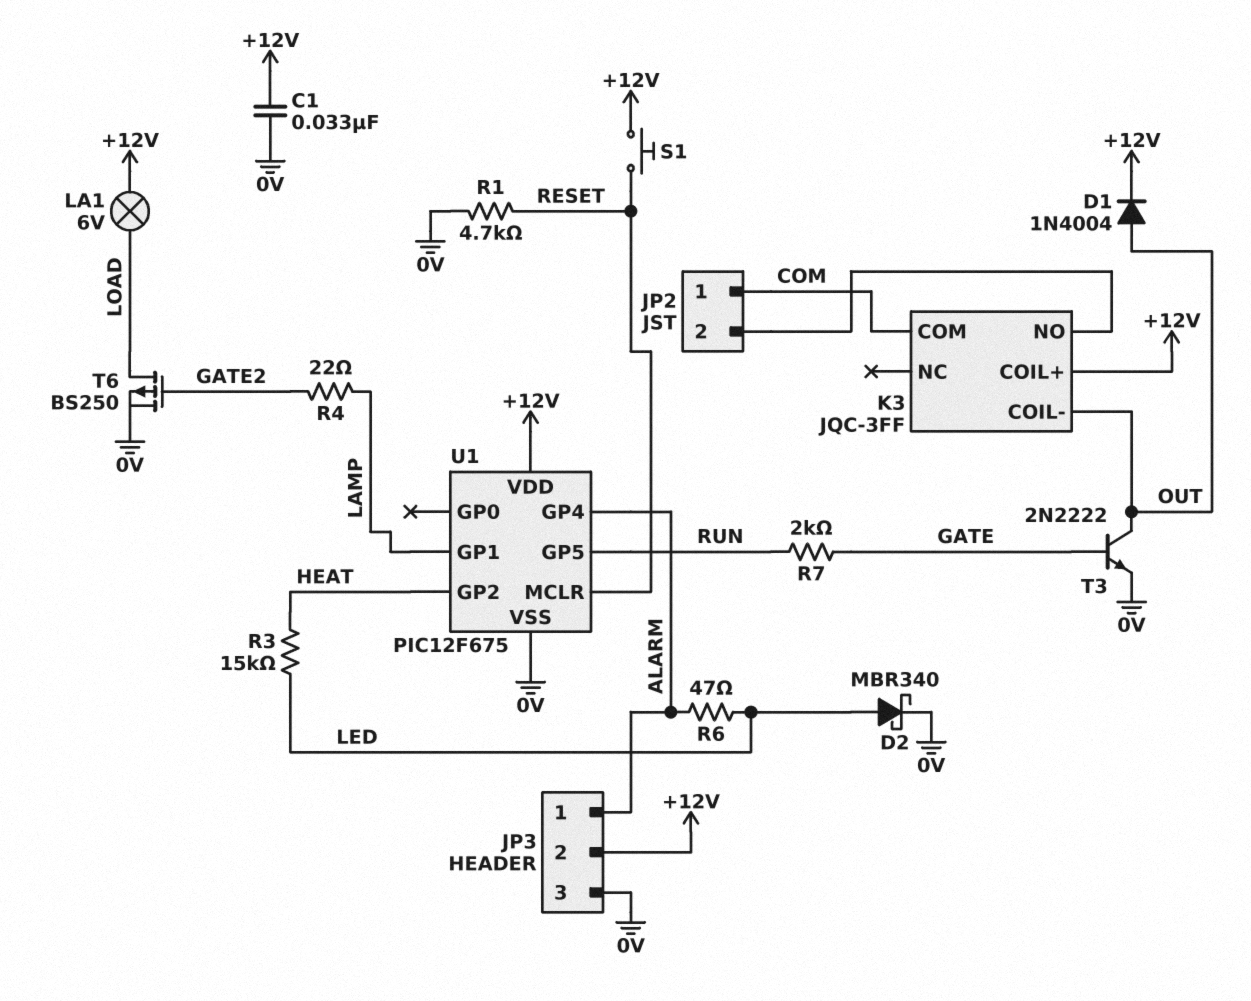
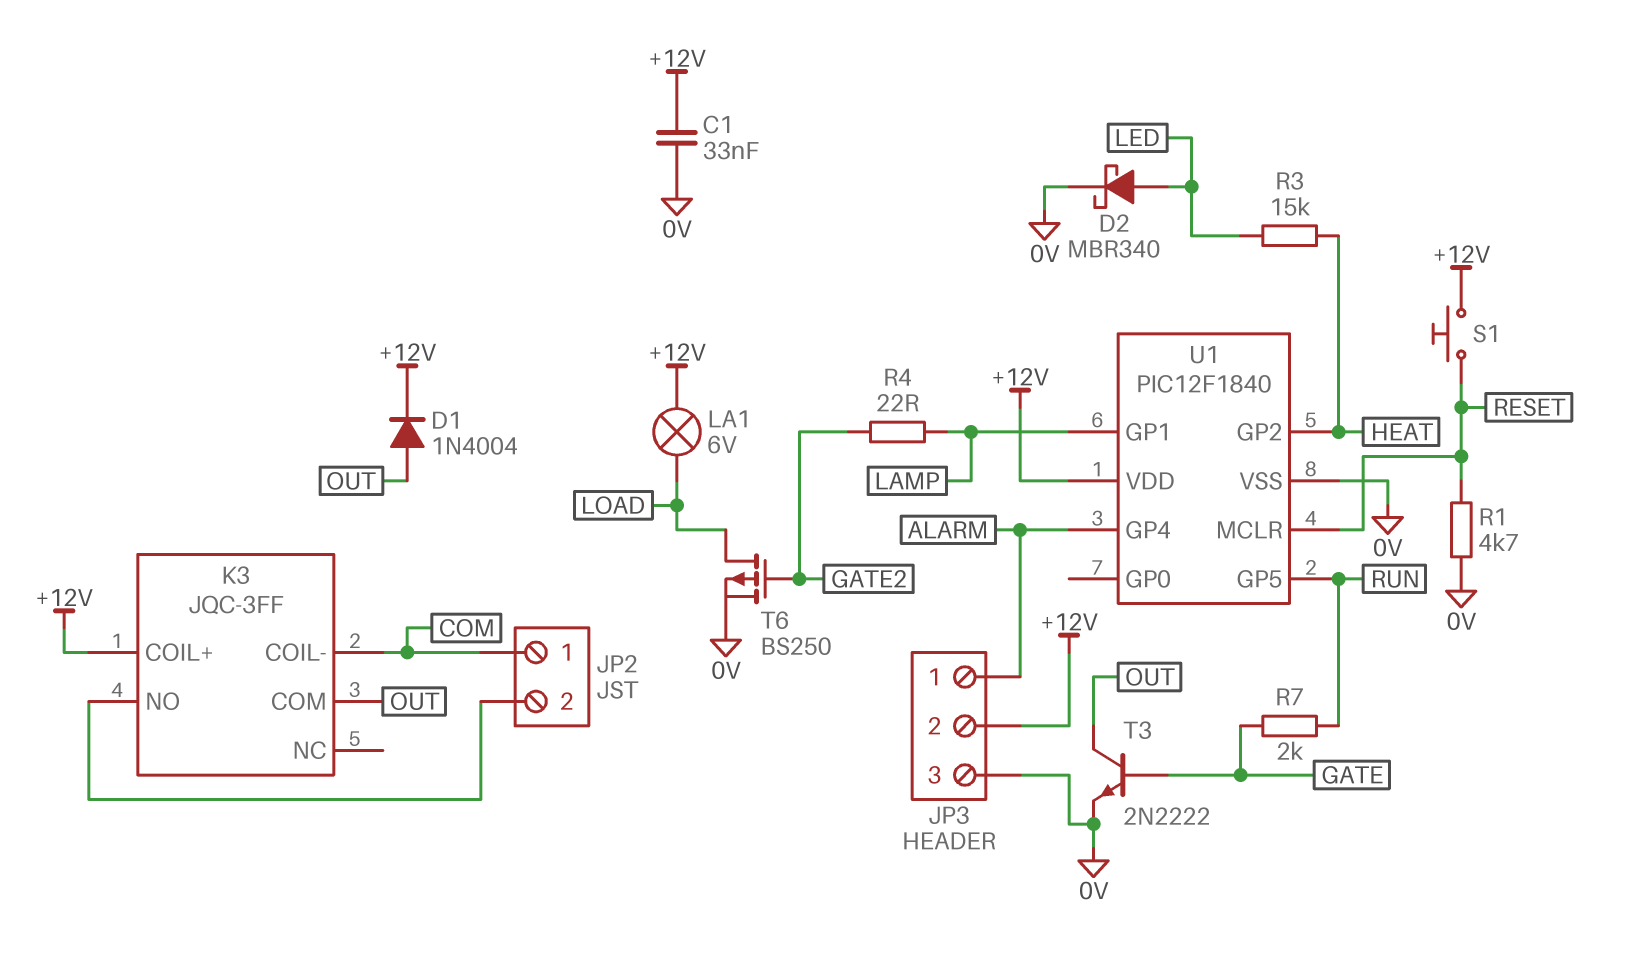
K3 pin COIL-: OUT -> COM
K3 pin COM: COM -> OUT
R6: 47 (ALARM, LED) -> none
U1: PIC12F675 -> PIC12F1840

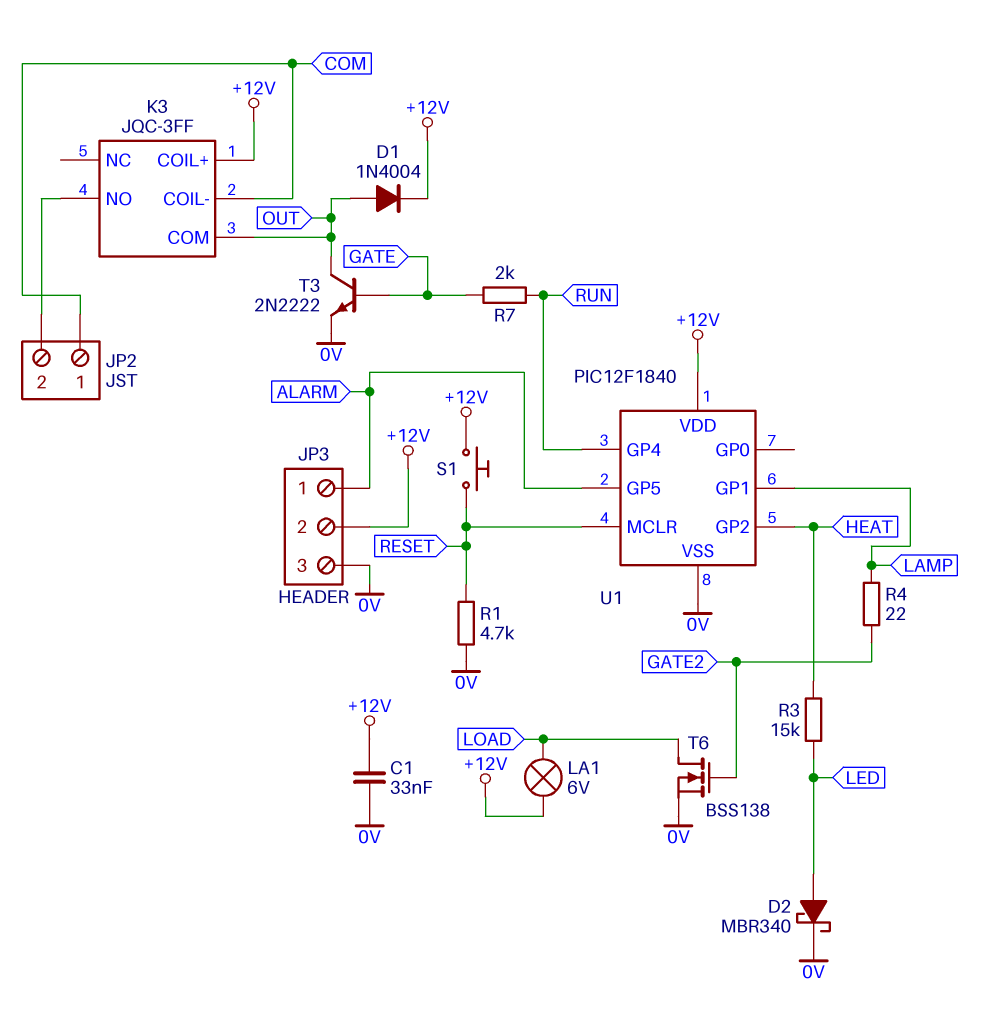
T6: PMOS BS250 (G GATE2, D LOAD, S 0V) -> NMOS BSS138 (G GATE2, D LOAD, S 0V)
U1 pin GP4: ALARM -> RUN
U1 pin GP5: RUN -> ALARM

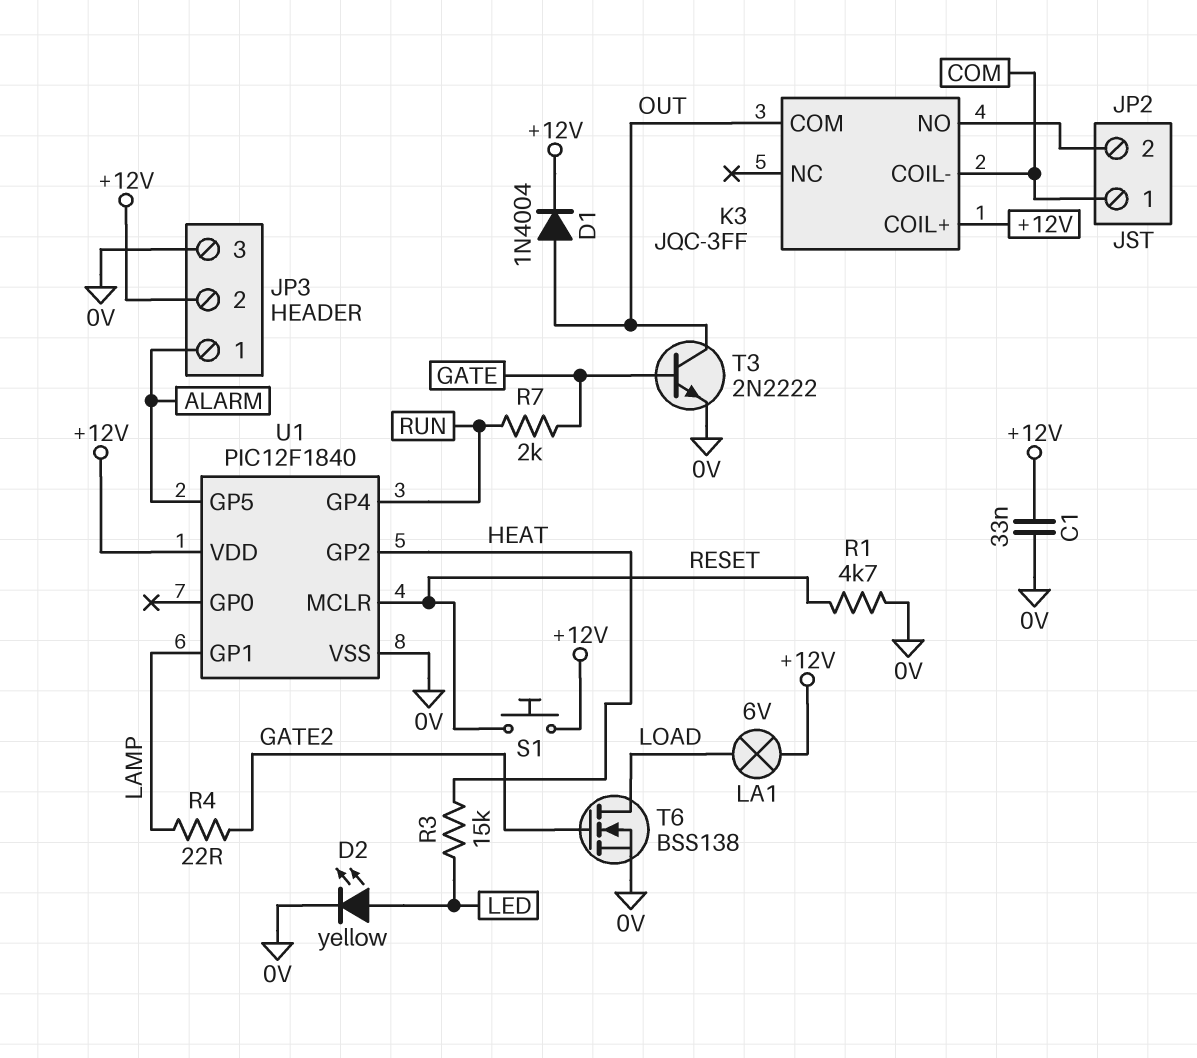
D2: schottky MBR340 (A LED, K 0V) -> LED yellow (A LED, K 0V)

